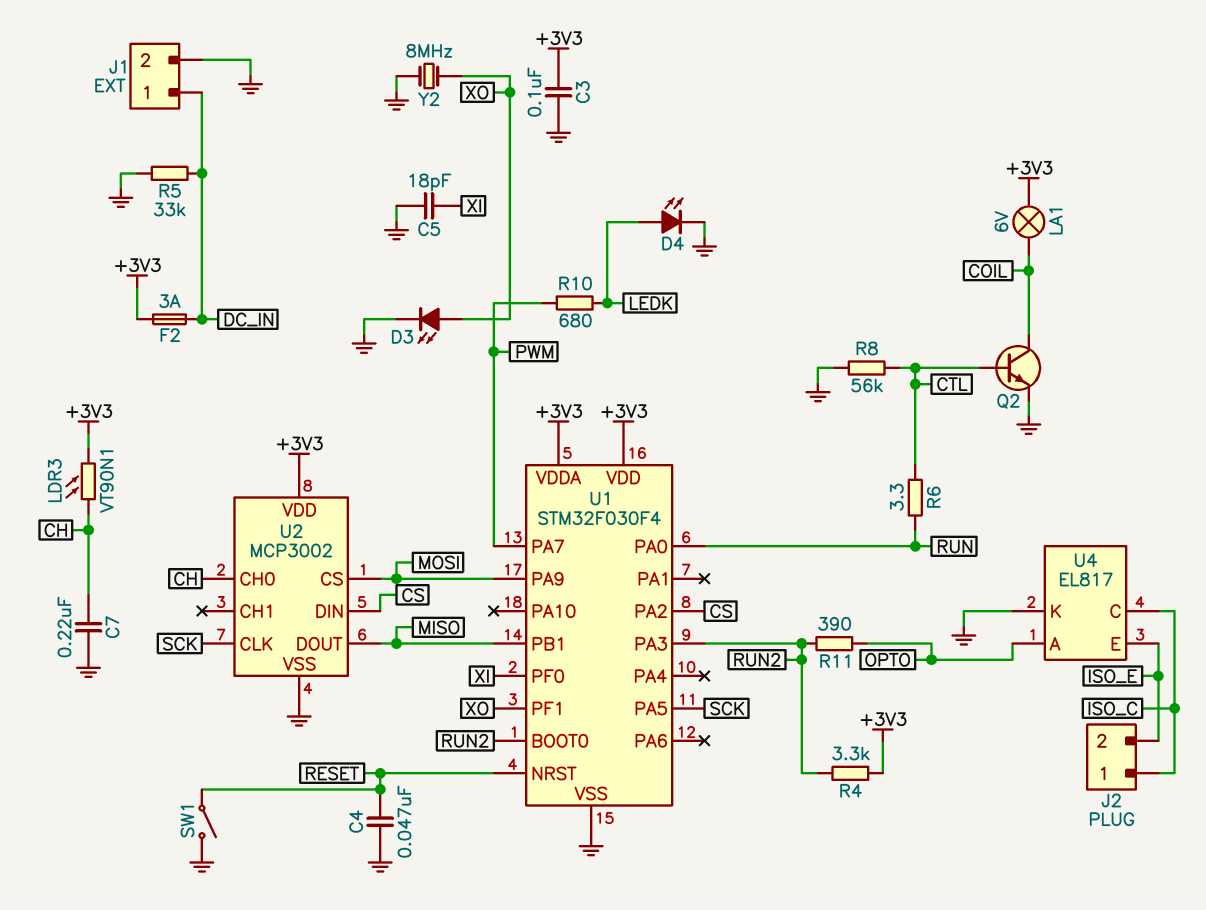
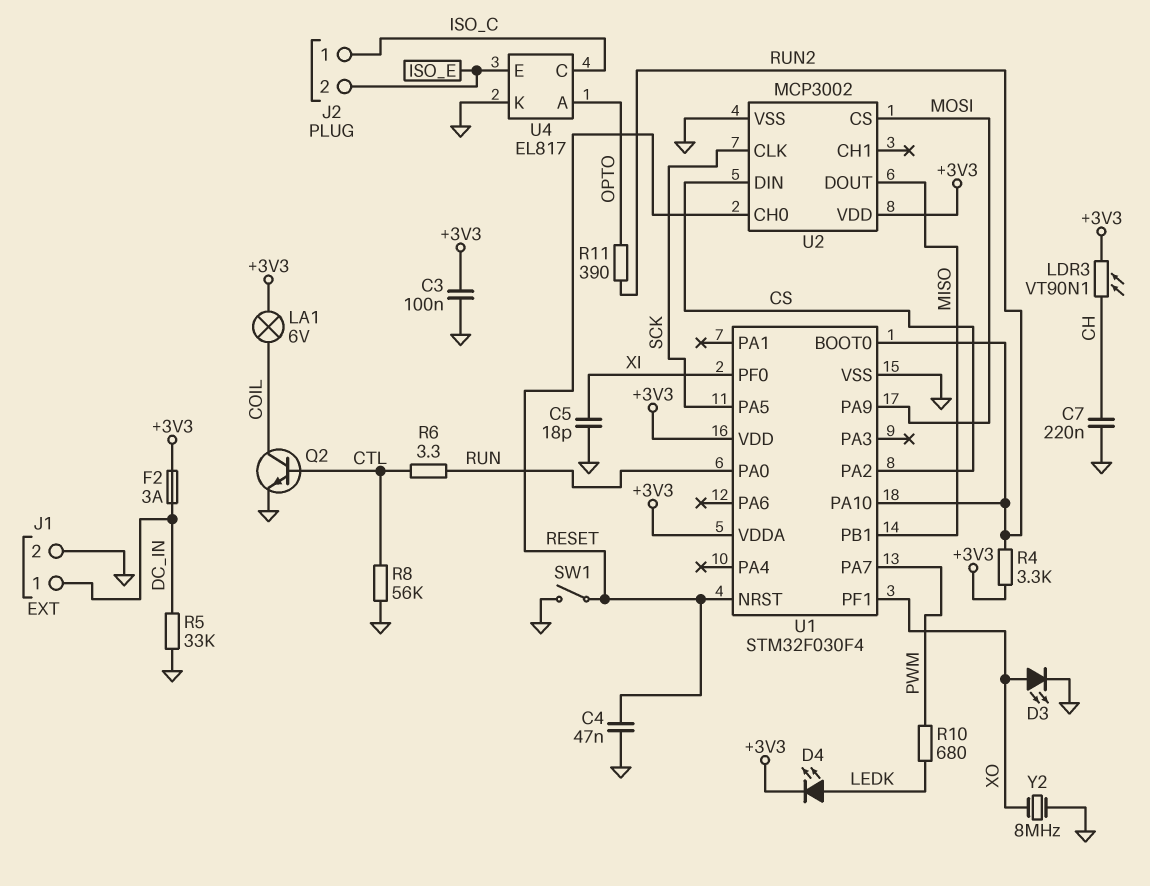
D4: LED (A LEDK, K GND) -> LED (A LEDK, K +3V3)
U1 pin PA3: RUN2 -> none
U1 pin PA10: none -> RUN2
U2 pin CH0: CH -> RESET

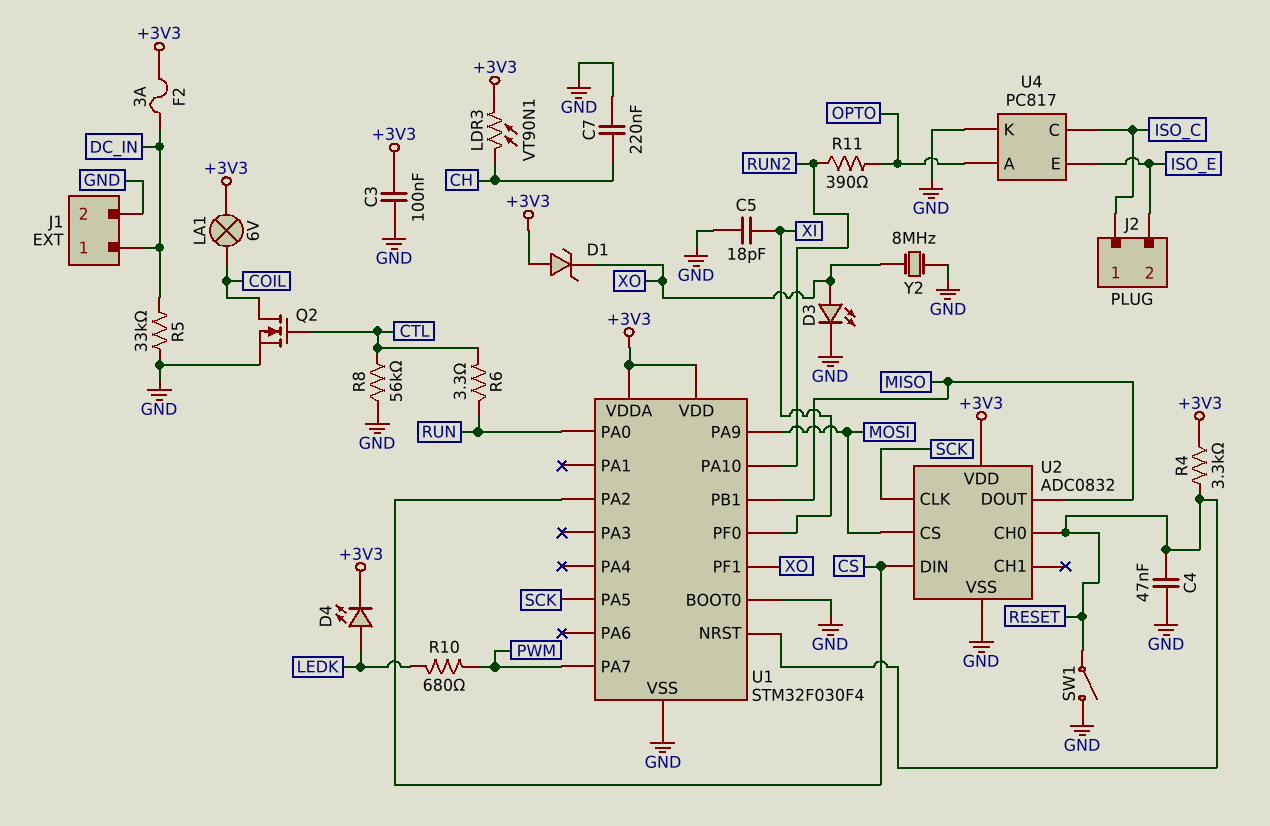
D1: none -> zener (A +3V3, K XO)
Q2: NPN (B CTL, C COIL, E GND) -> NMOS (G CTL, D COIL, S GND)
R4: 3.3k (+3V3, RUN2) -> 3.3k (+3V3, RESET)
U1 pin BOOT0: RUN2 -> GND
U2: MCP3002 -> ADC0832
U4: EL817 -> PC817

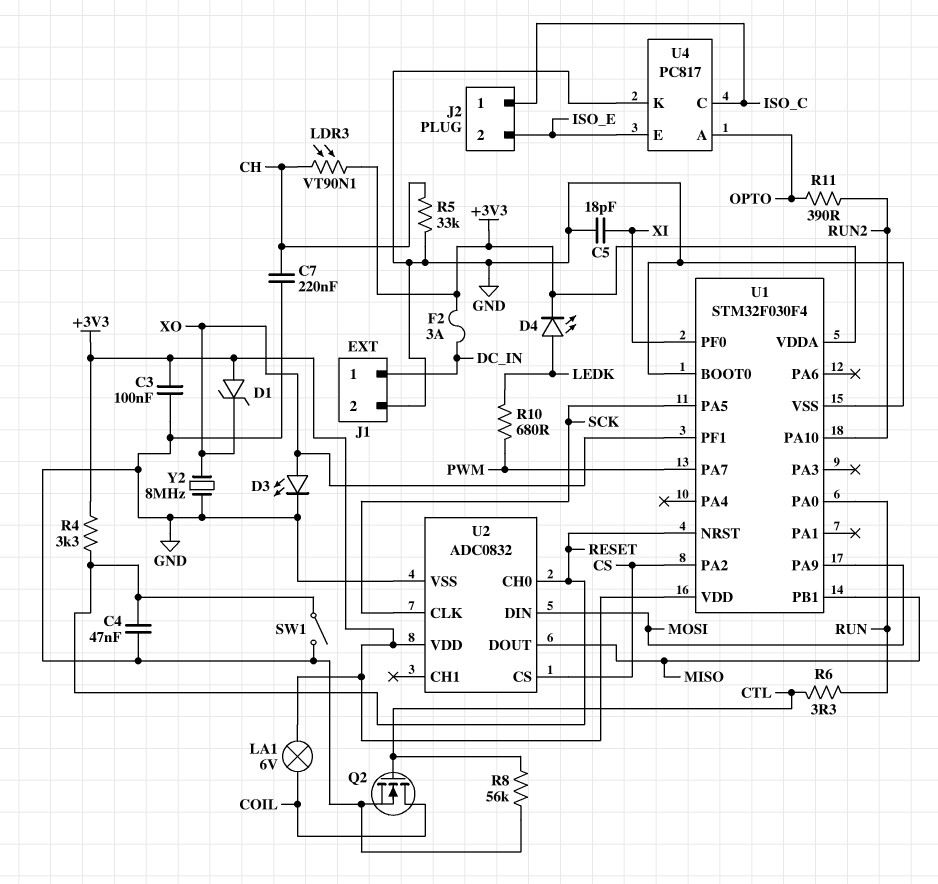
R5: 33k (DC_IN, GND) -> 33k (CH, GND)
U2 pin CS: MOSI -> CS
U2 pin DIN: CS -> MOSI

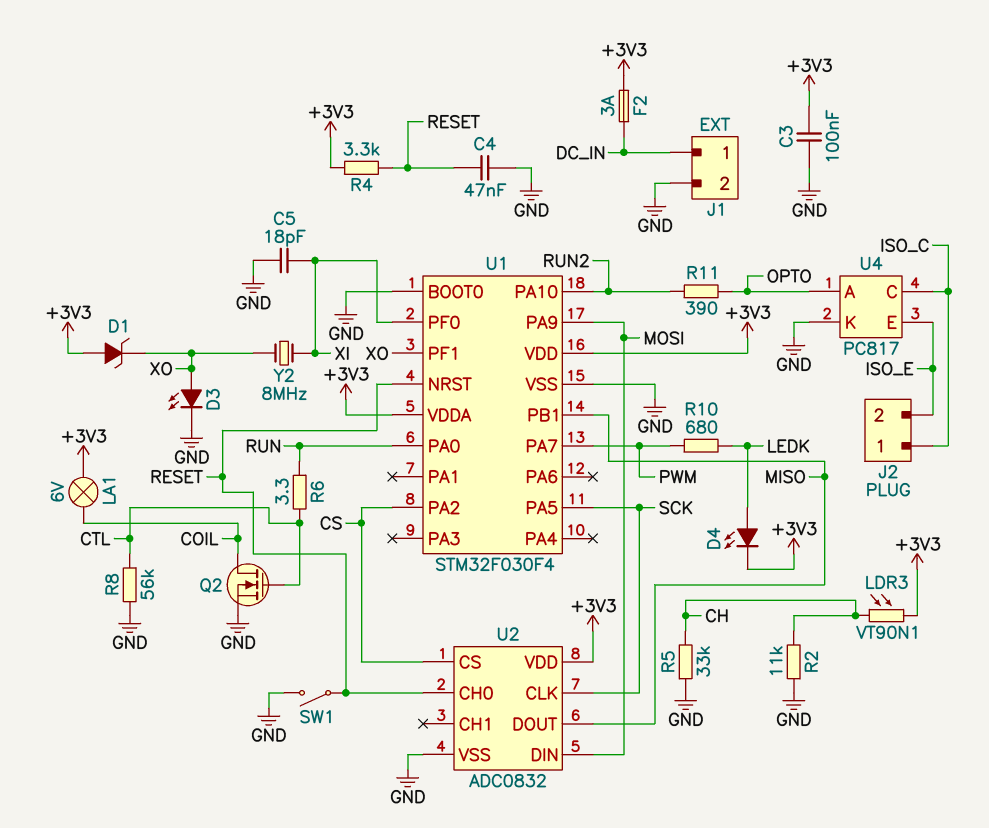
C7: 220nF (CH, GND) -> none
R2: none -> 11k (CH, GND)
Y2: 8MHz (GND, XO) -> 8MHz (XI, XO)

